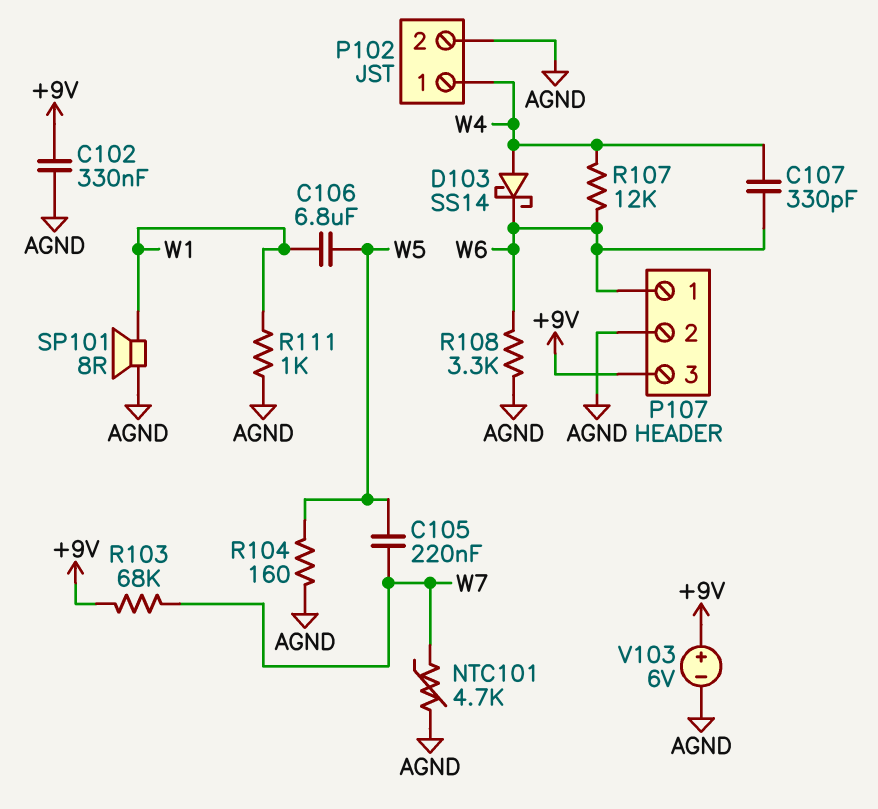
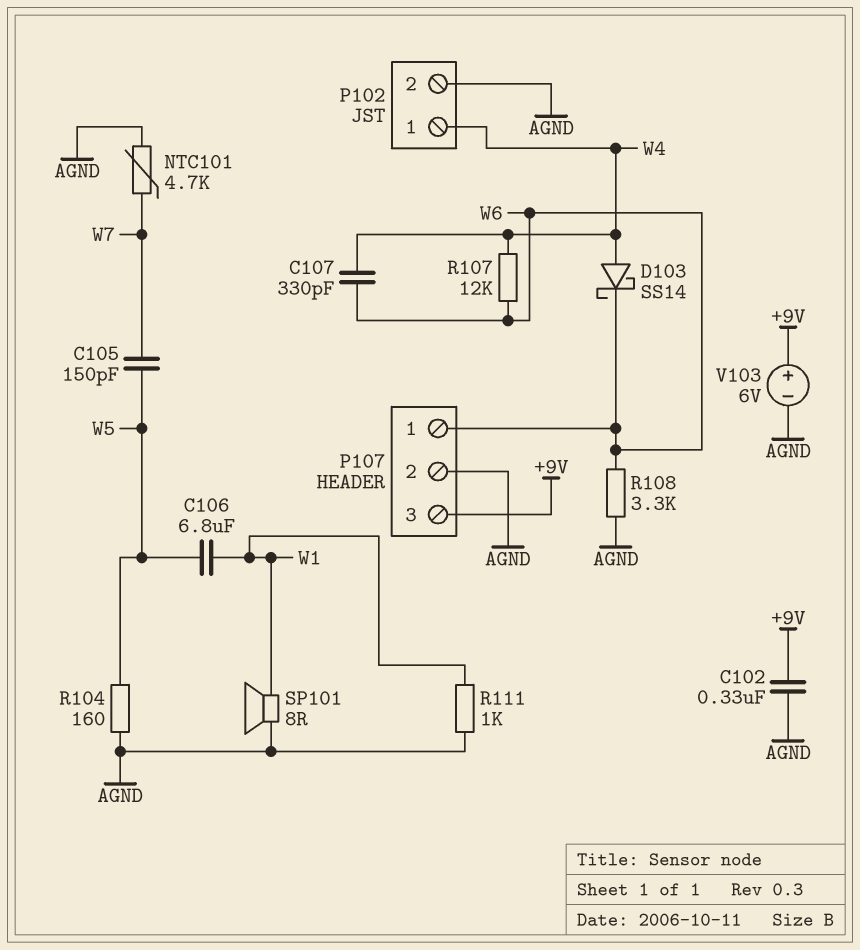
C105: 220nF (W5, W7) -> 150pF (W5, W7)
R103: 68k (+9V, W7) -> none

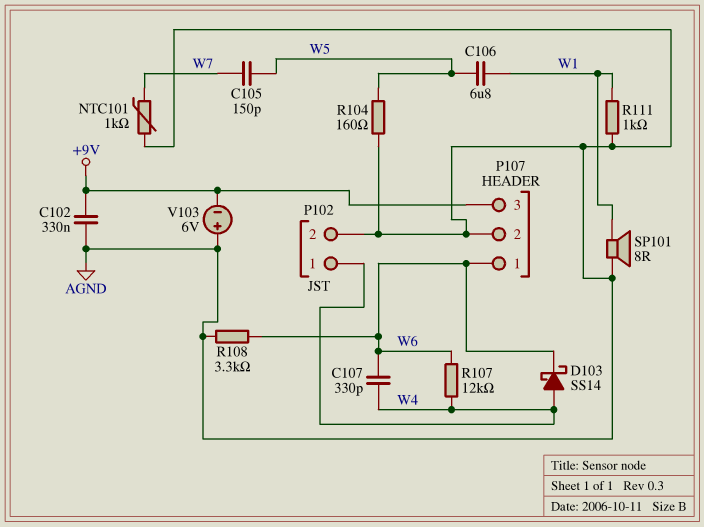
NTC101: 4.7k (AGND, W7) -> 1k (AGND, W7)
V103: 6V (plus +9V, minus AGND) -> 6V (plus AGND, minus +9V)

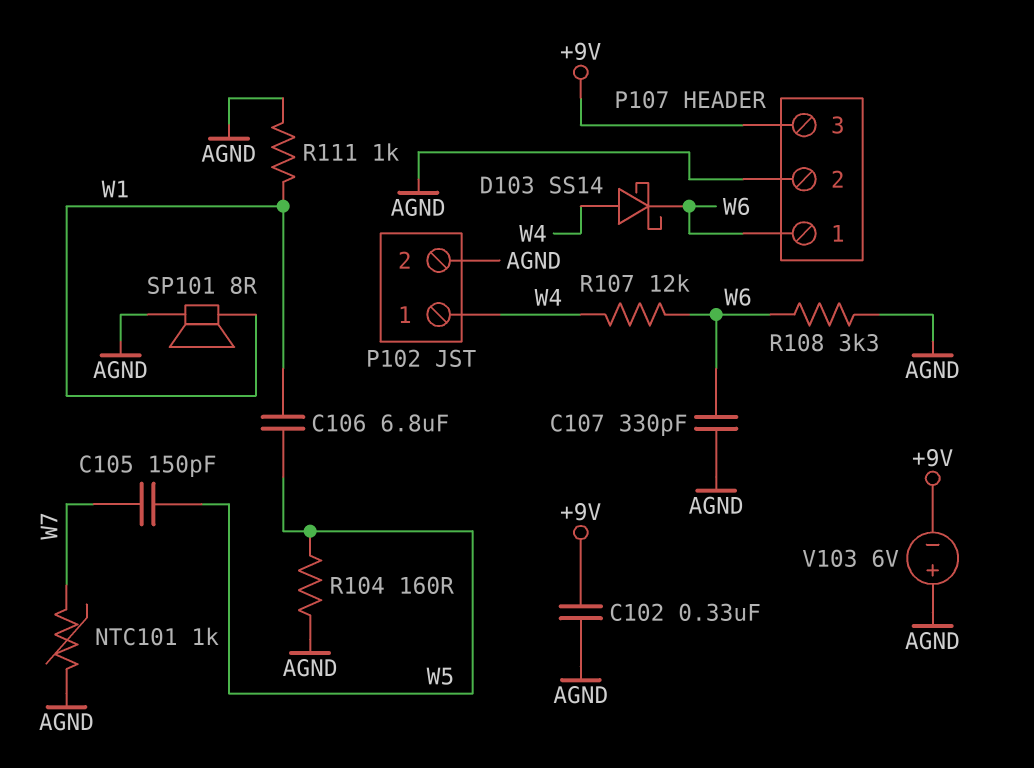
C107: 330pF (W4, W6) -> 330pF (AGND, W6)

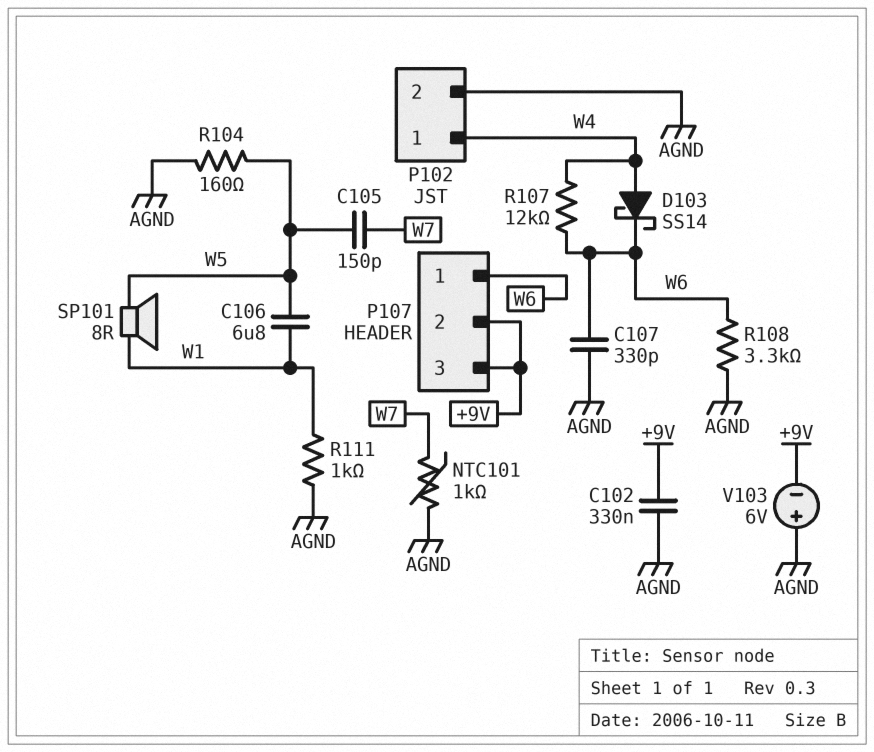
P107 pin 2: AGND -> +9V
SP101: speaker 8R (AGND, W1) -> speaker 8R (W1, W5)

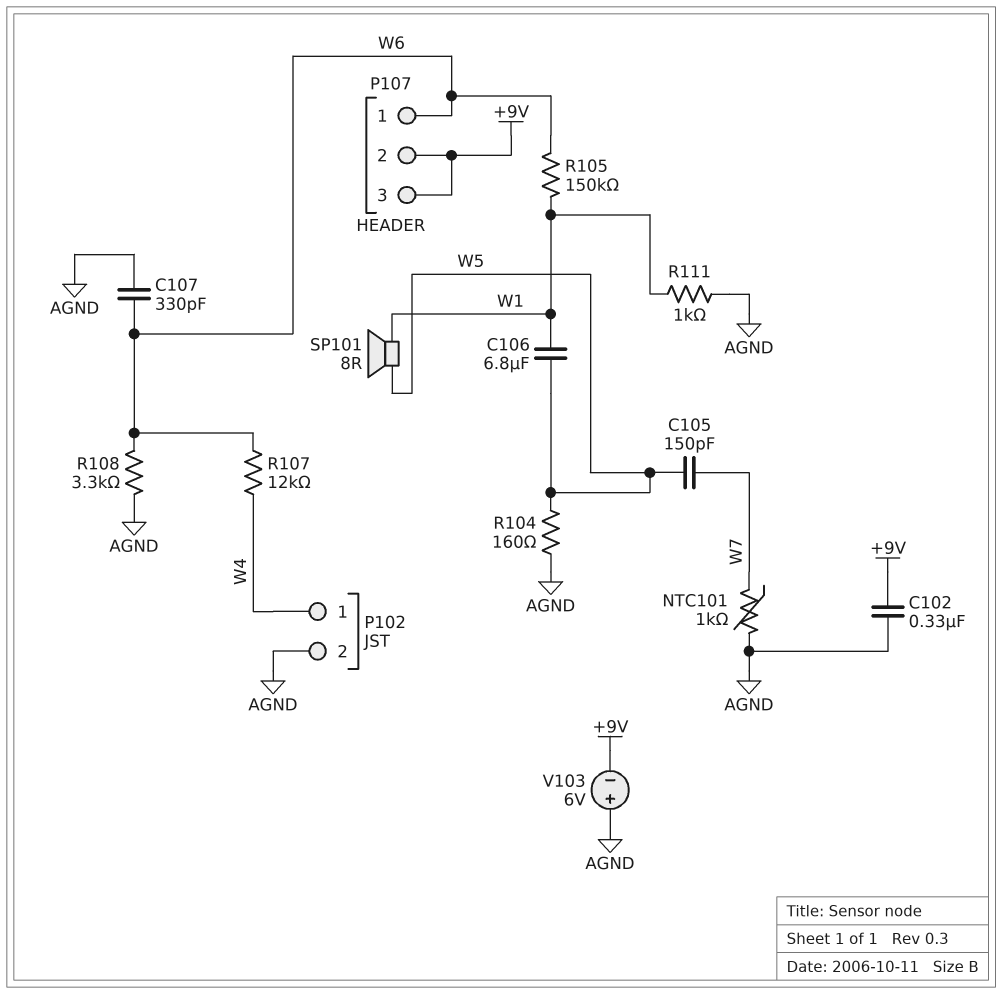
D103: schottky SS14 (A W4, K W6) -> none
R105: none -> 150k (W1, W6)

